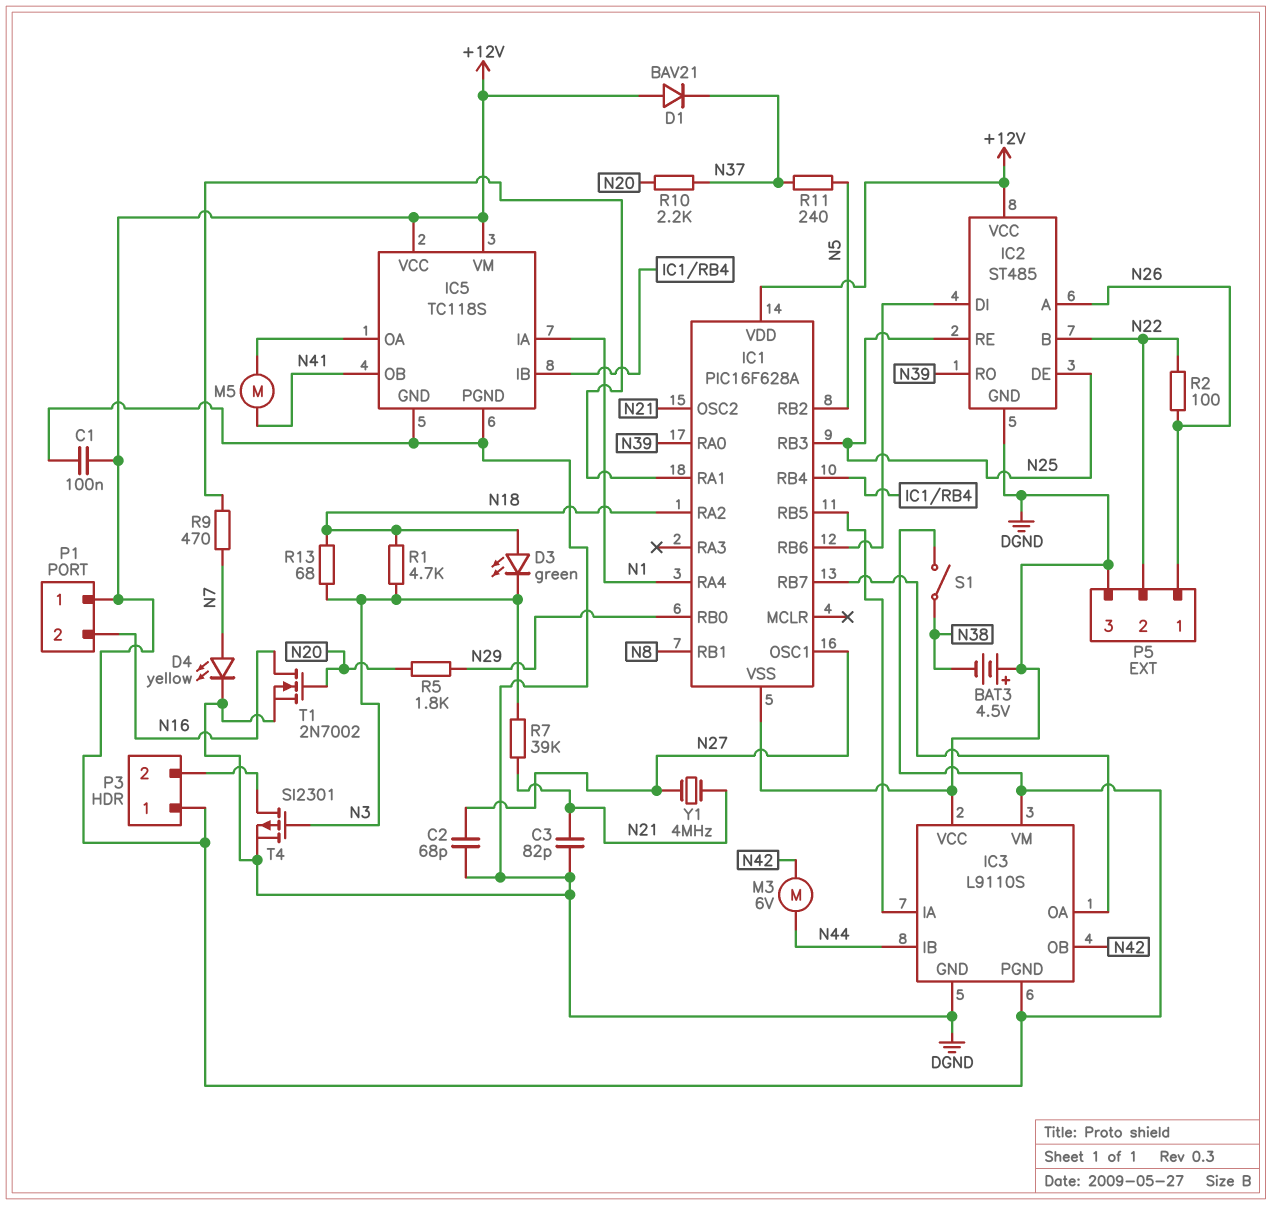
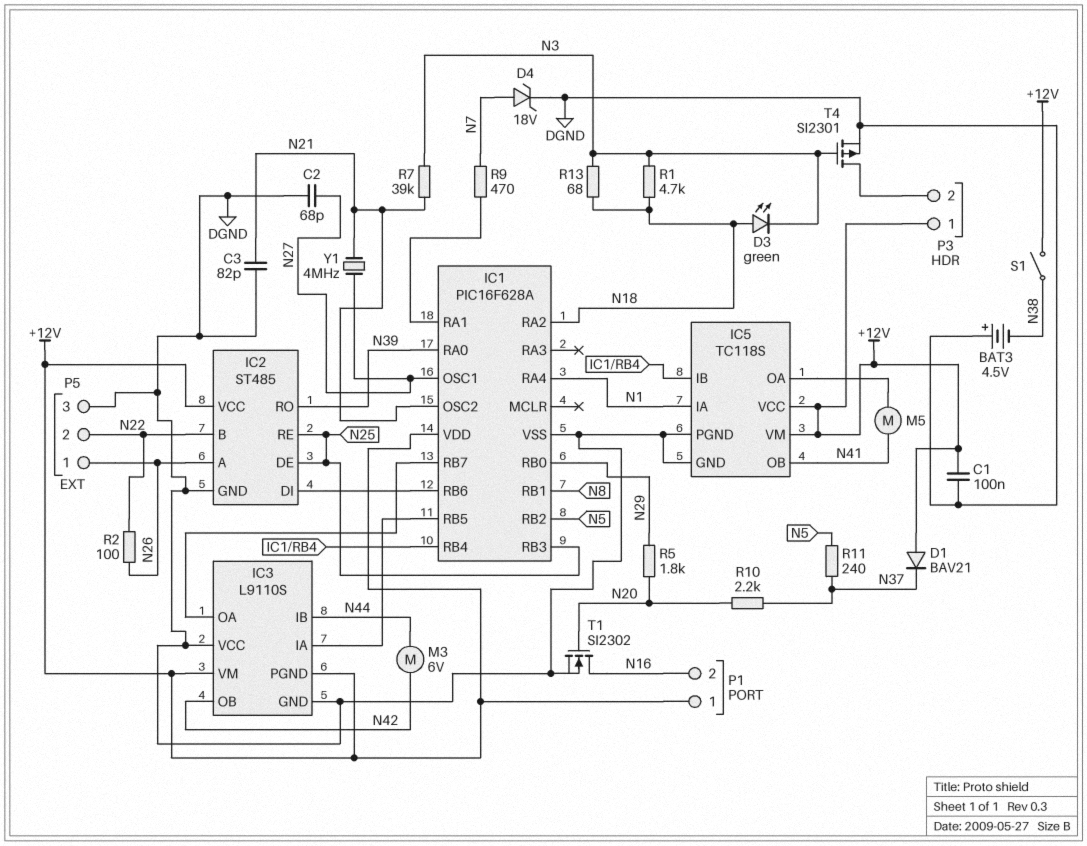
D4: LED yellow (A N7, K DGND) -> zener 18V (A N7, K DGND)
T1: NMOS 2N7002 (G N20, D N16, S DGND) -> NMOS SI2302 (G N20, D N16, S DGND)

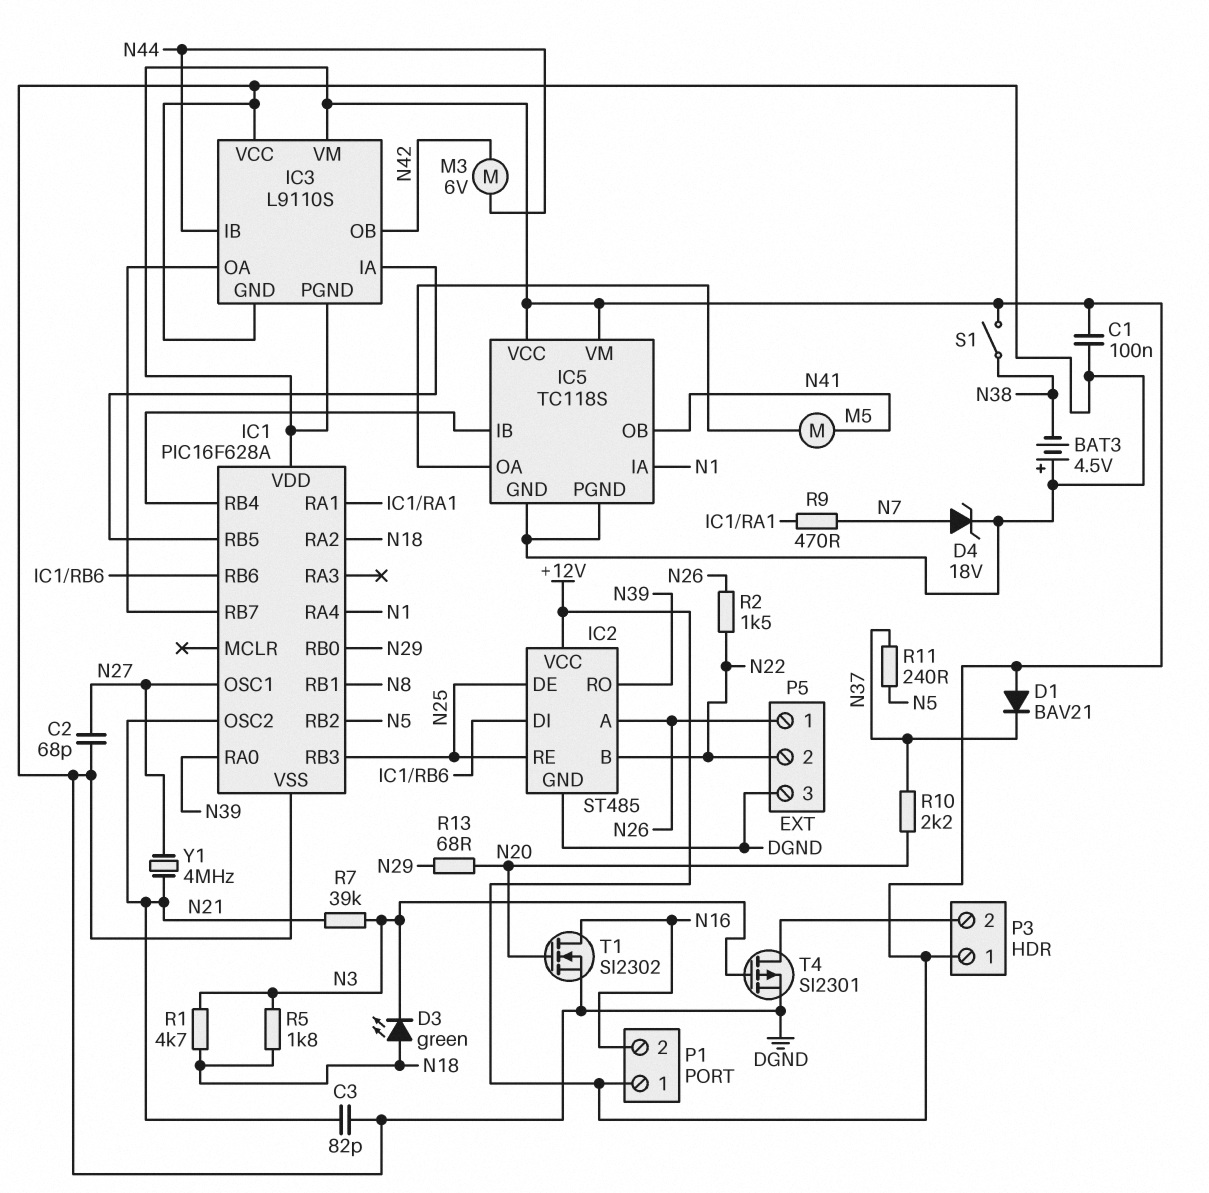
R2: 100 (N22, N26) -> 1.5k (N22, N26)
R5: 1.8k (N20, N29) -> 1.8k (N3, N18)
R13: 68 (N3, N18) -> 68 (N20, N29)

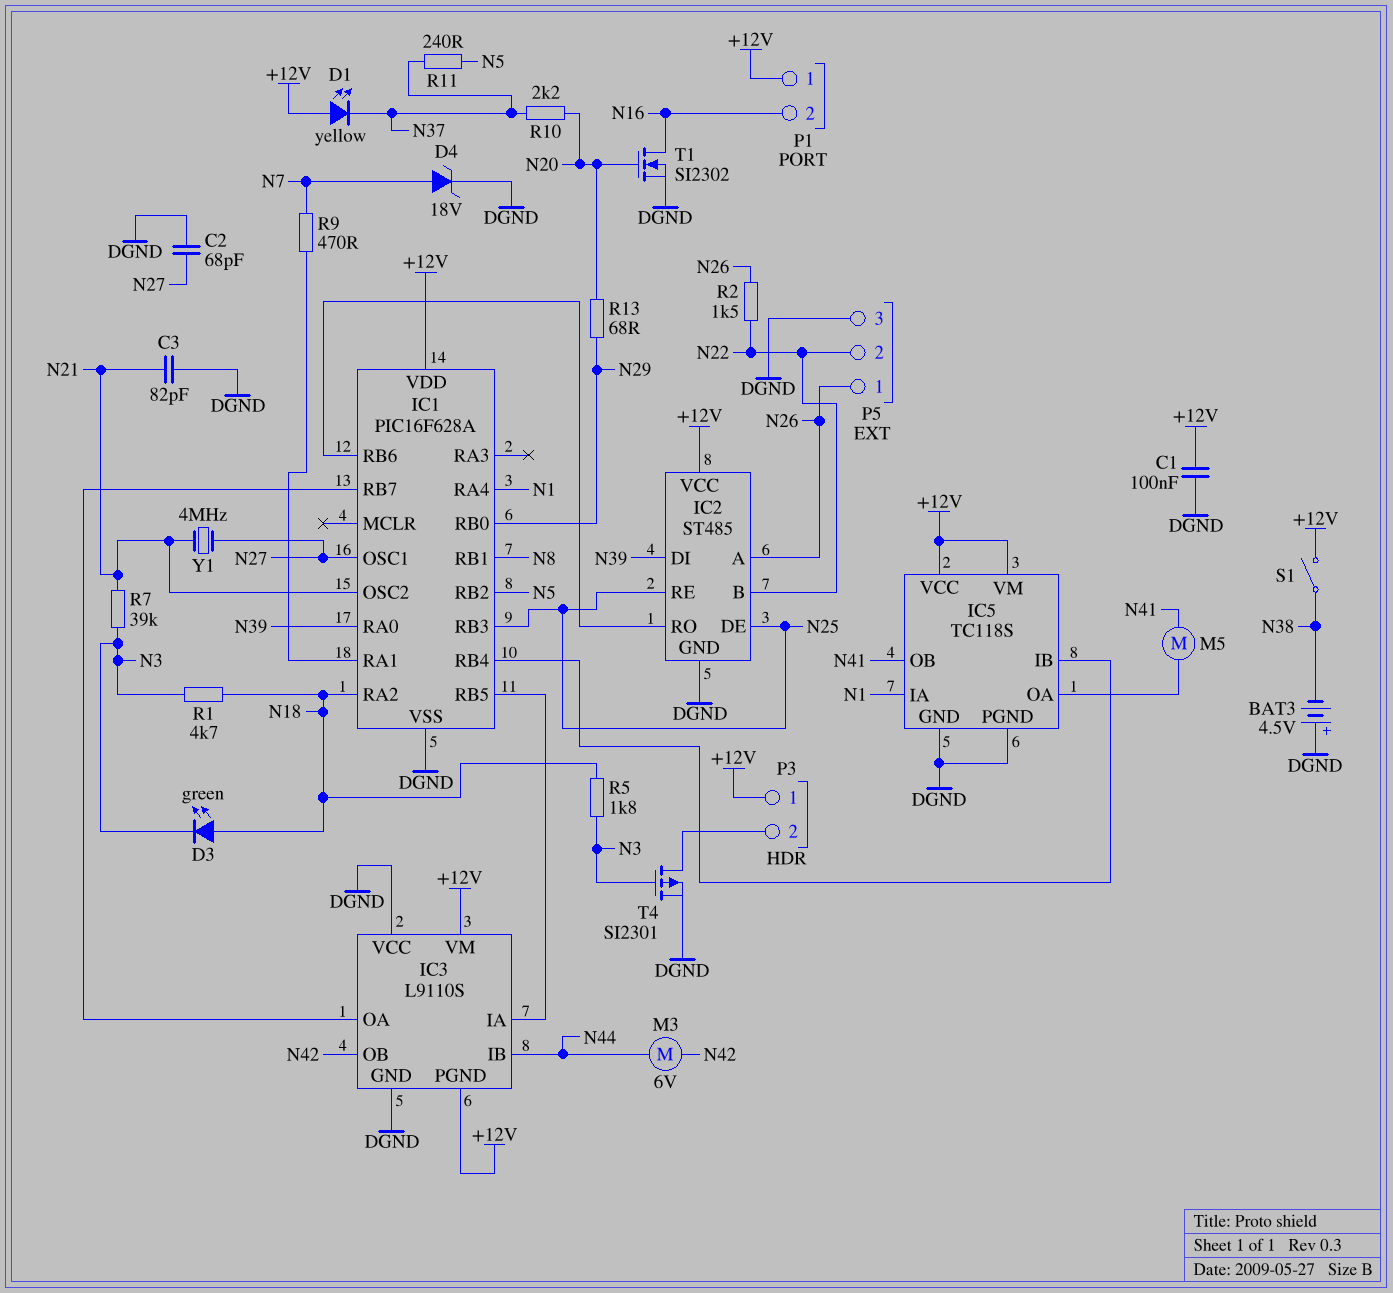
D1: diode BAV21 (A +12V, K N37) -> LED yellow (A +12V, K N37)
IC2 pin DI: IC1/RB6 -> N39
IC2 pin RO: N39 -> IC1/RB6

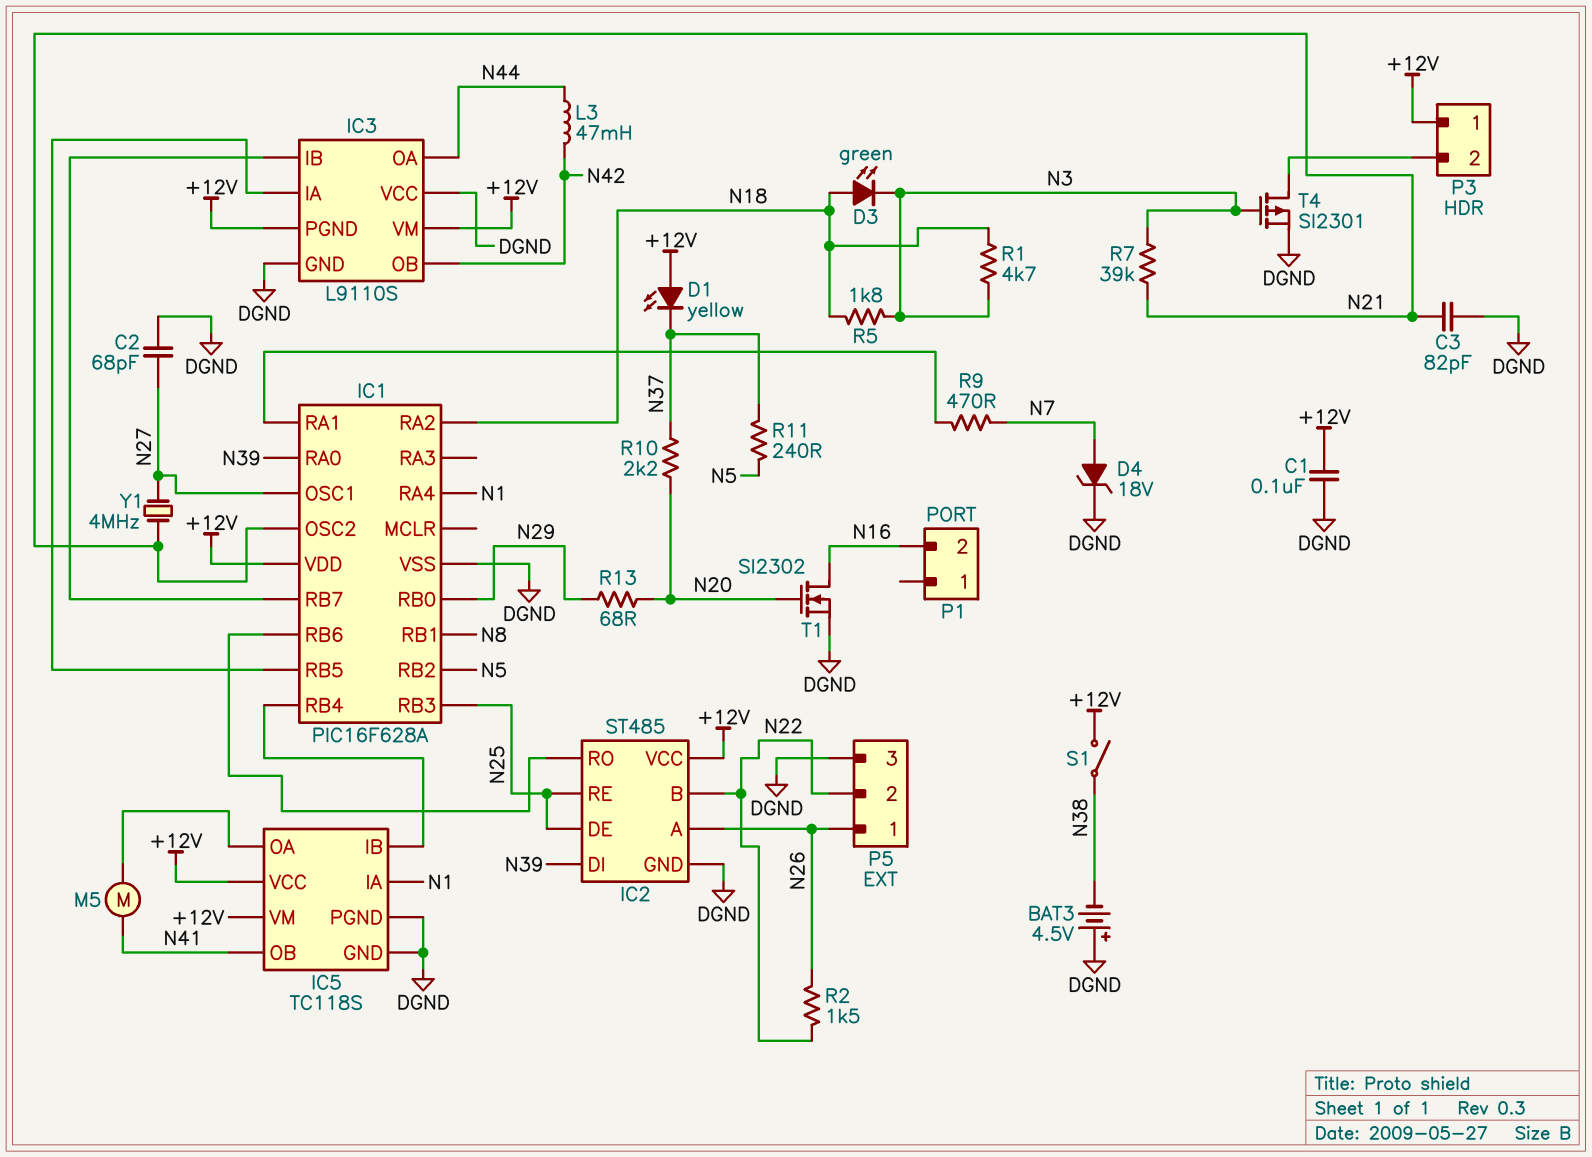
IC3 pin IB: N44 -> IC1/RB7
IC3 pin OA: IC1/RB7 -> N44
L3: none -> 47mH (N42, N44)
M3: motor 6V (N42, N44) -> none
P1 pin 1: +12V -> none

